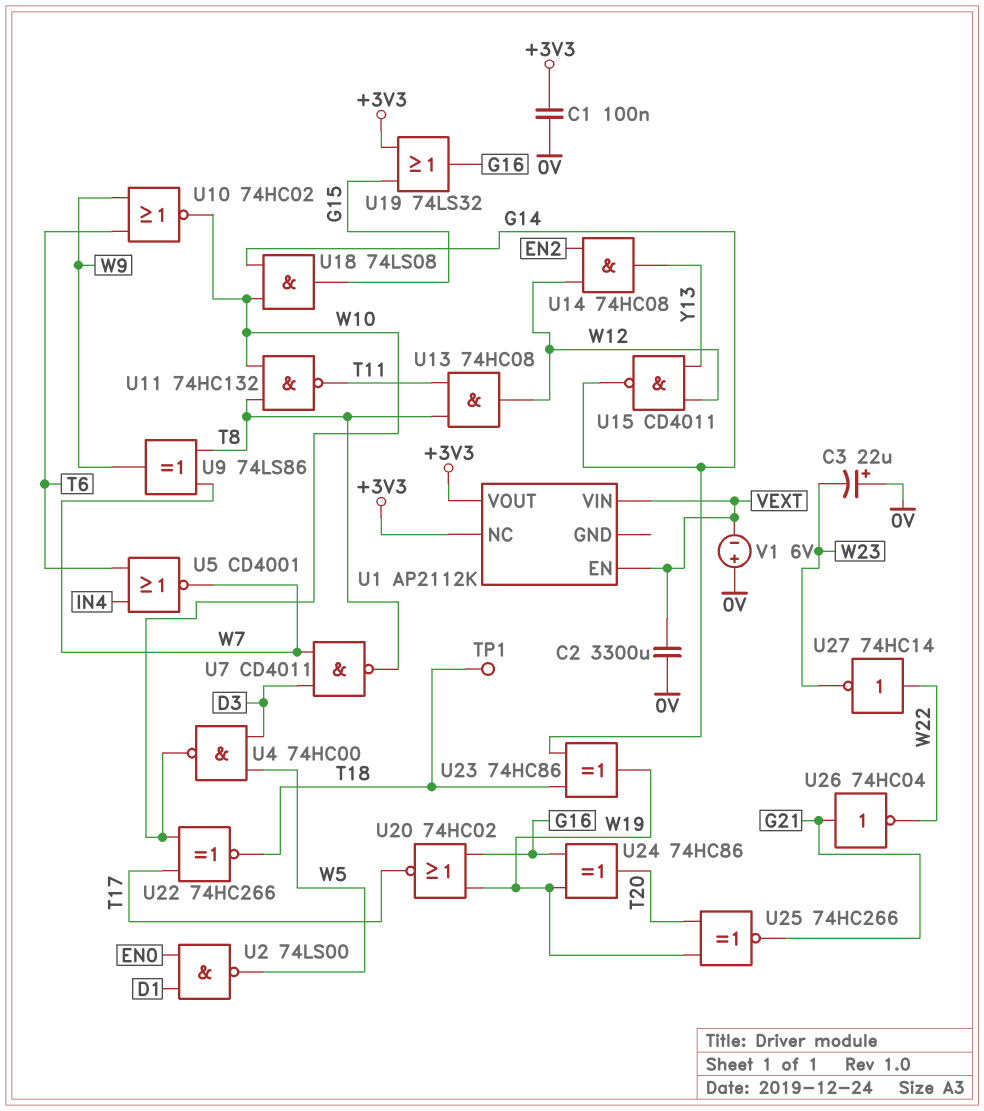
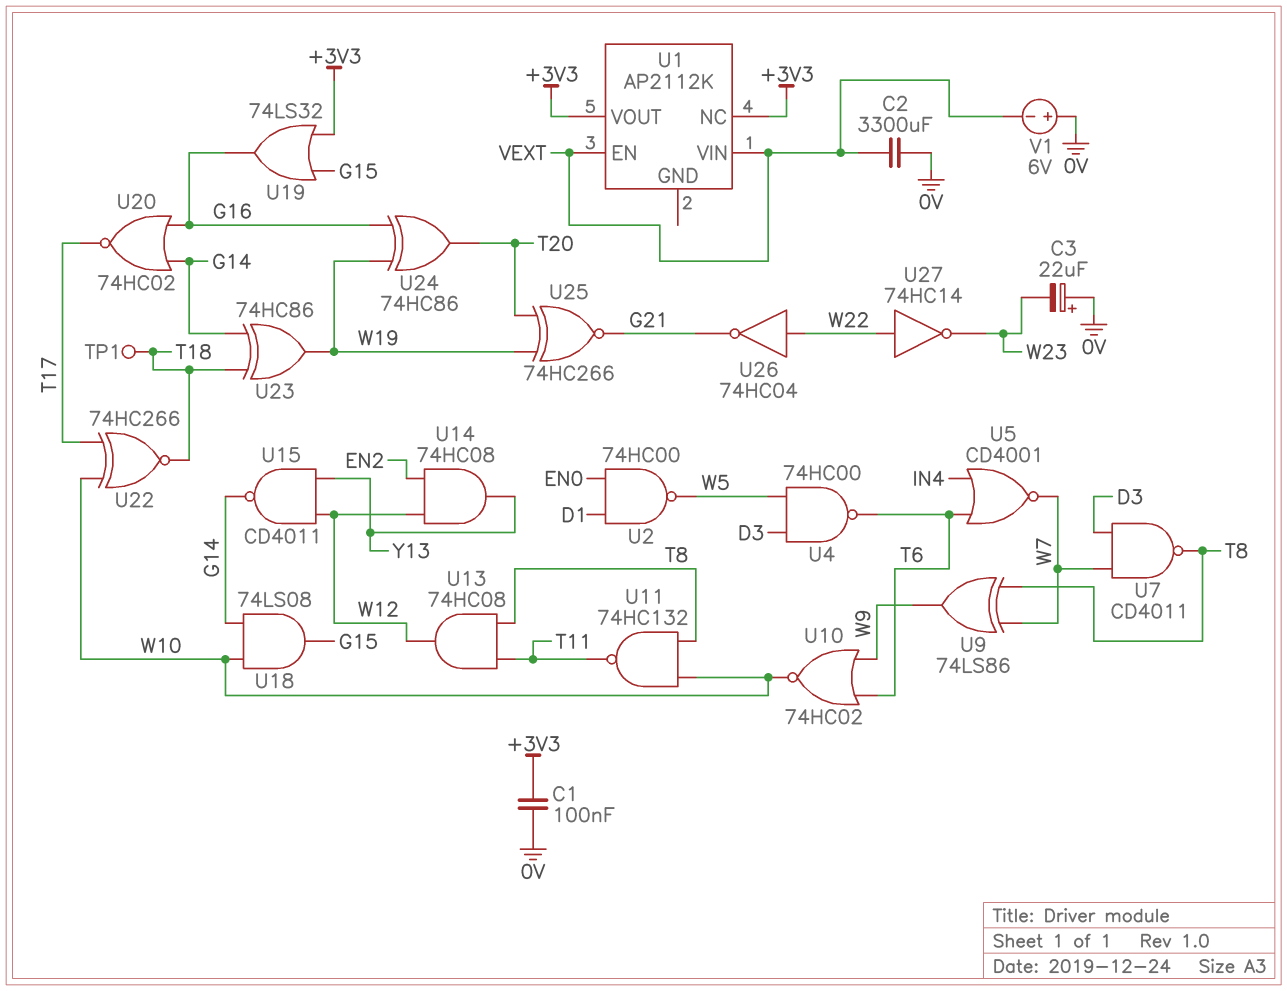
U2: NAND 74LS00 (in D1, in EN0, out W5) -> NAND 74HC00 (in D1, in EN0, out W5)
U4: NAND 74HC00 (in D3, in W5, out W10) -> NAND 74HC00 (in D3, in W5, out T6)
U20: NOR 74HC02 (in G16, in W19, out T17) -> NOR 74HC02 (in G14, in G16, out T17)
U26: NOT 74HC04 (in G21, out W22) -> NOT 74HC04 (in W22, out G21)

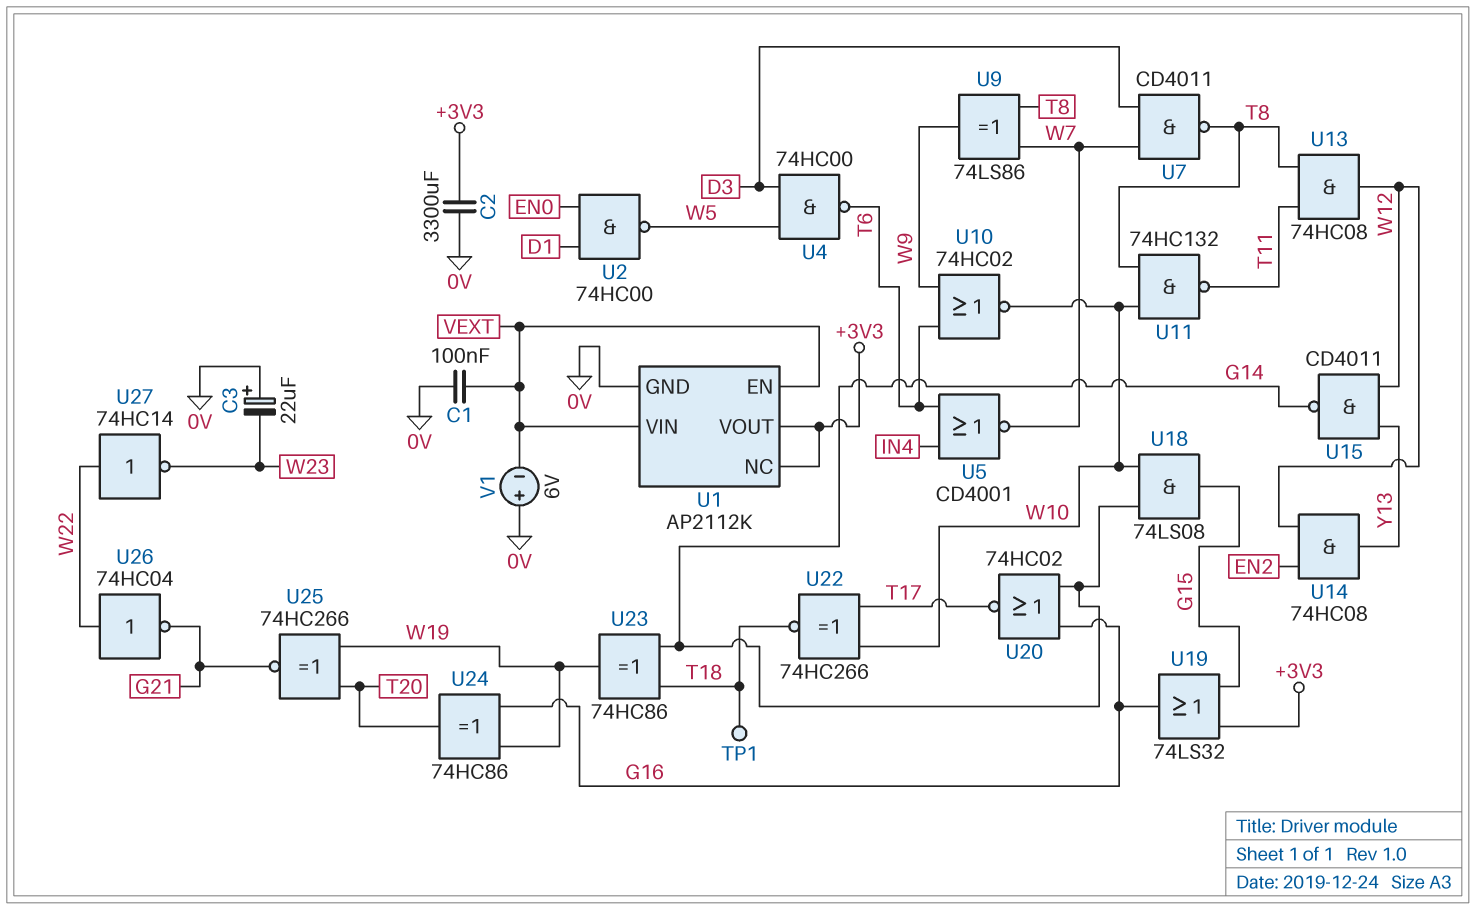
C1: 100nF (+3V3, 0V) -> 100nF (0V, VEXT)
C2: 3300uF (0V, VEXT) -> 3300uF (+3V3, 0V)
U1 pin GND: none -> 0V

